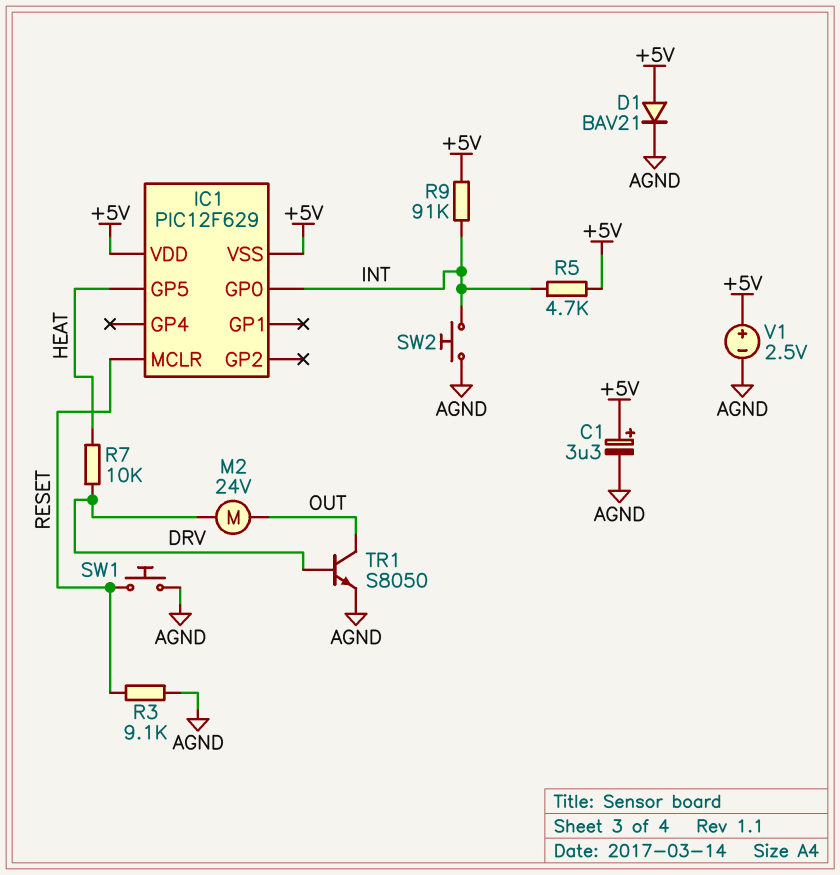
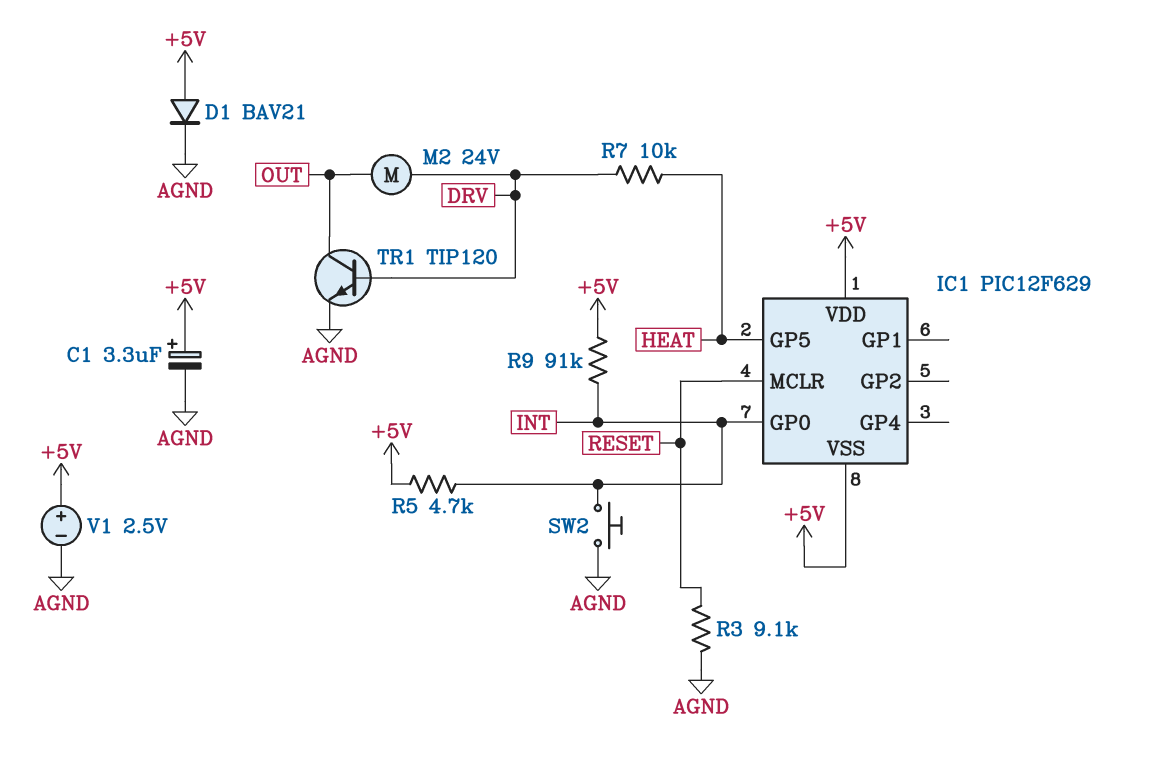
SW1: button (AGND, RESET) -> none
TR1: NPN S8050 (B DRV, C OUT, E AGND) -> NPN TIP120 (B DRV, C OUT, E AGND)

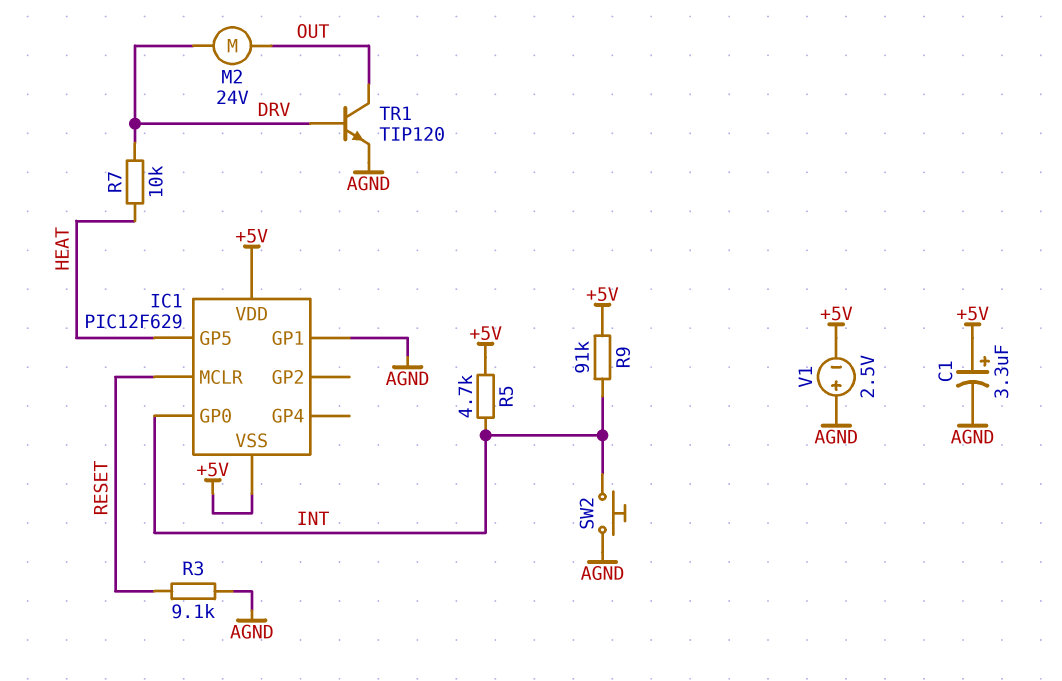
D1: diode BAV21 (A +5V, K AGND) -> none
IC1 pin GP1: none -> AGND
V1: 2.5V (plus +5V, minus AGND) -> 2.5V (plus AGND, minus +5V)

